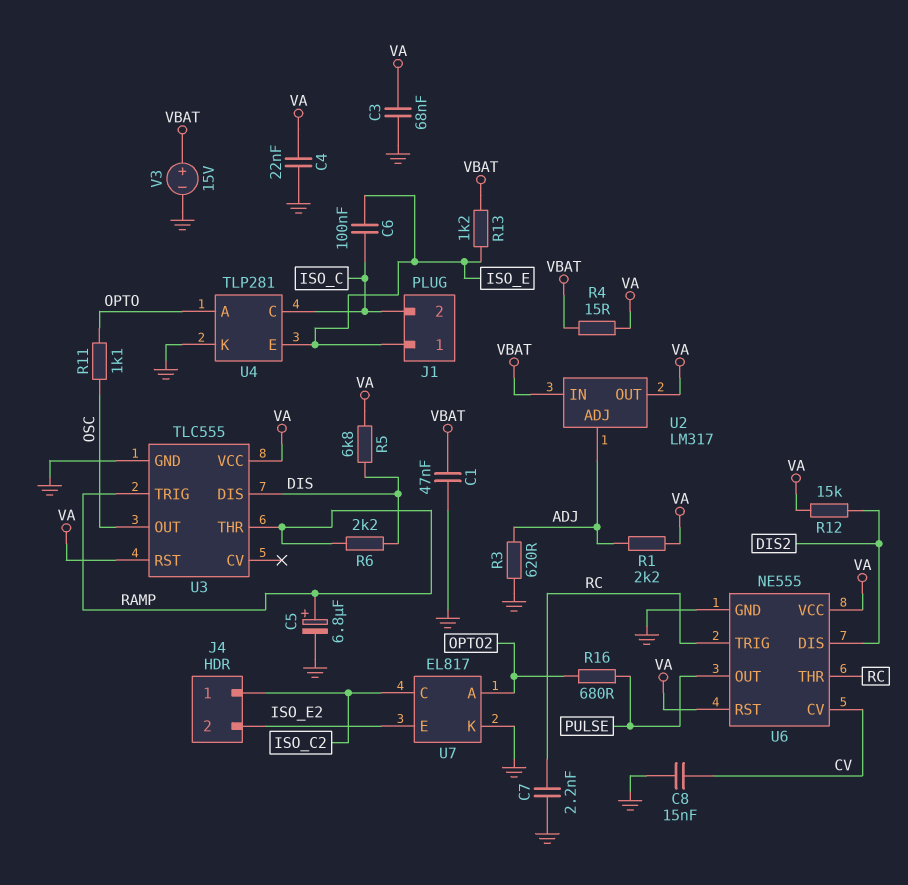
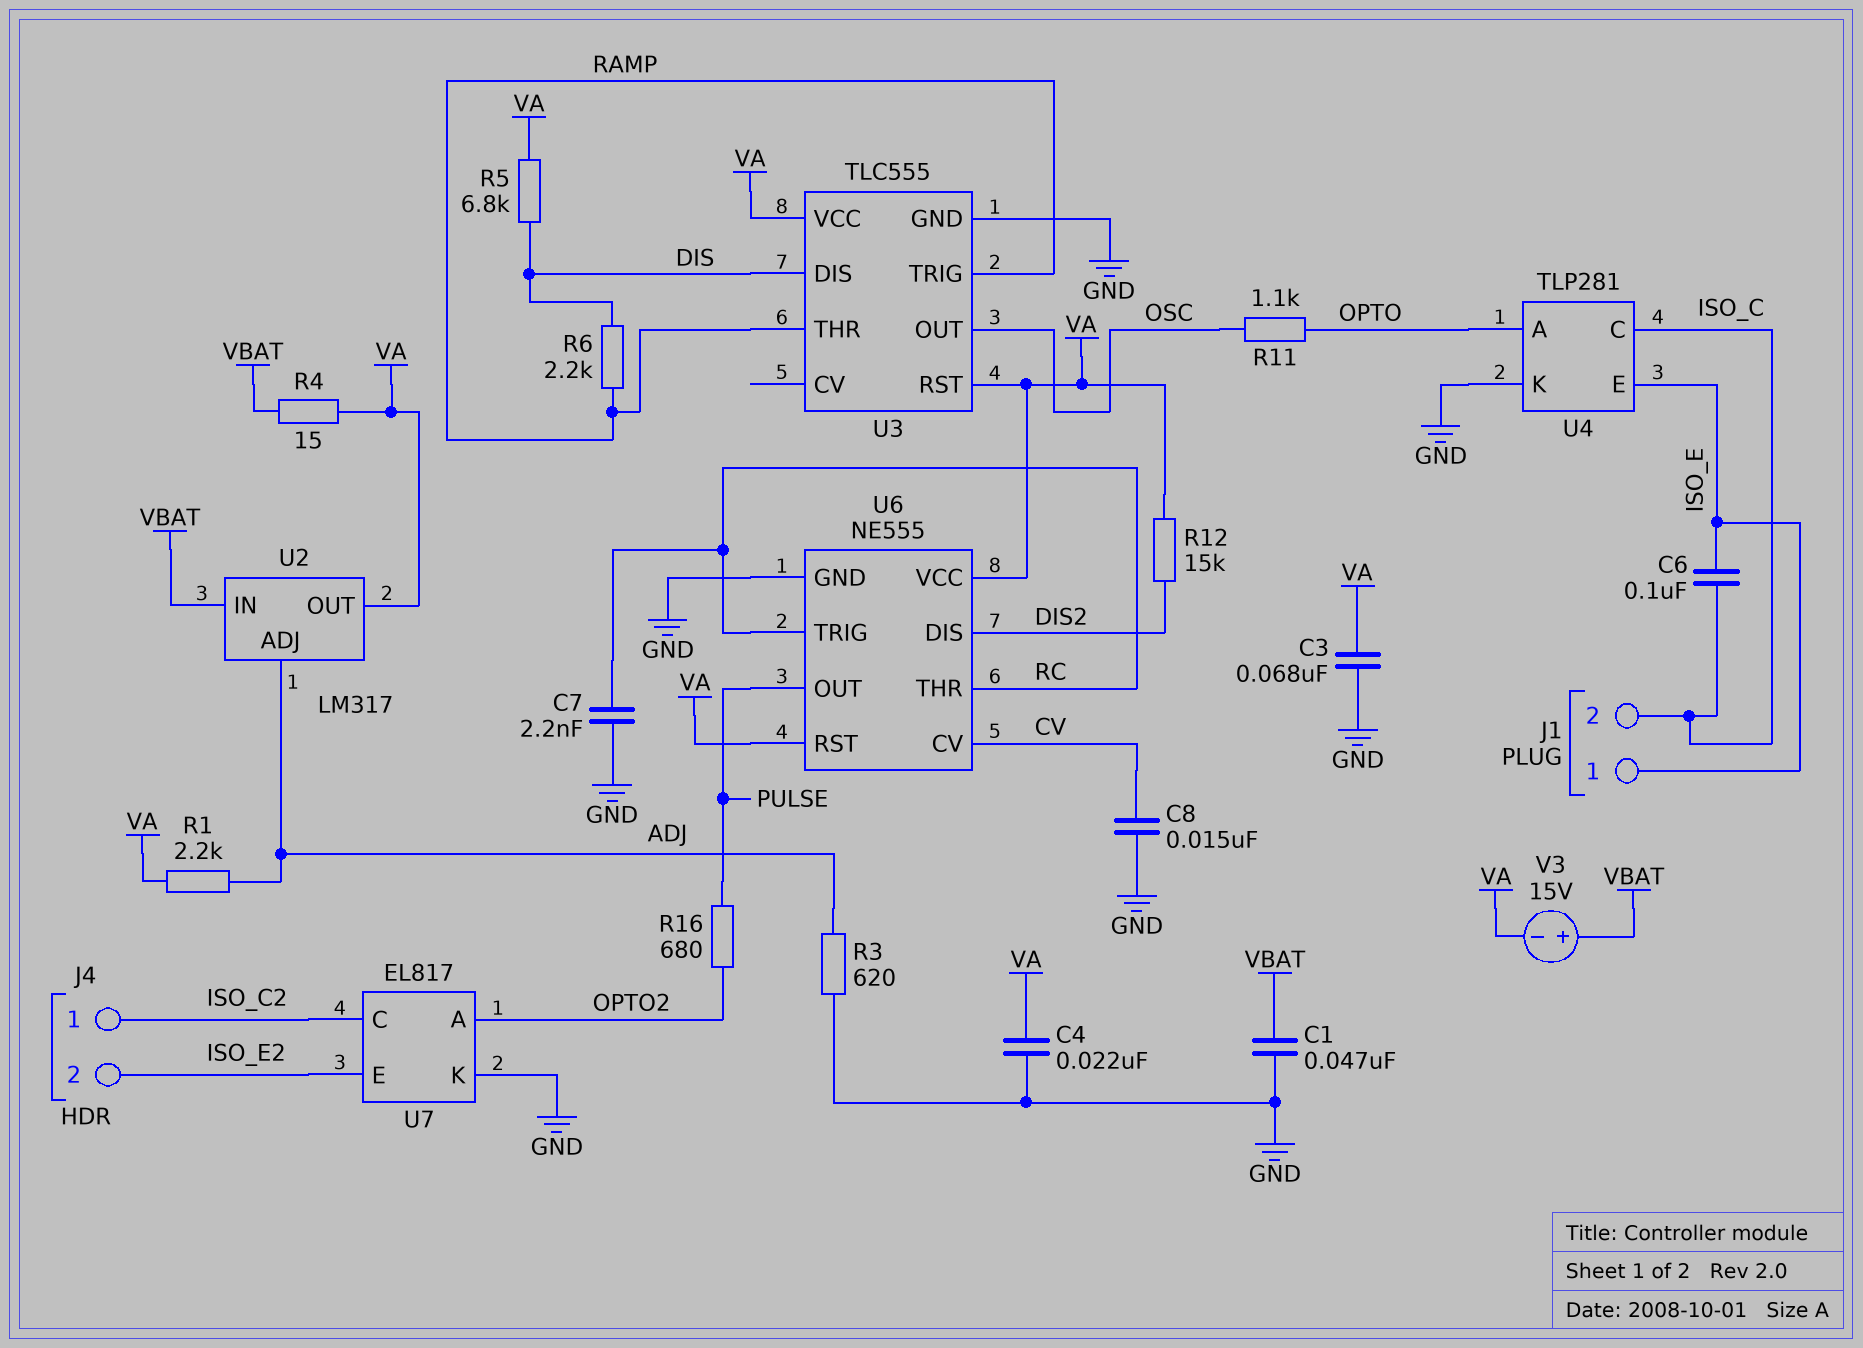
C5: 6.8uF (plus RAMP, minus GND) -> none
R13: 1.2k (ISO_E, VBAT) -> none
V3: 15V (plus VBAT, minus GND) -> 15V (plus VBAT, minus VA)

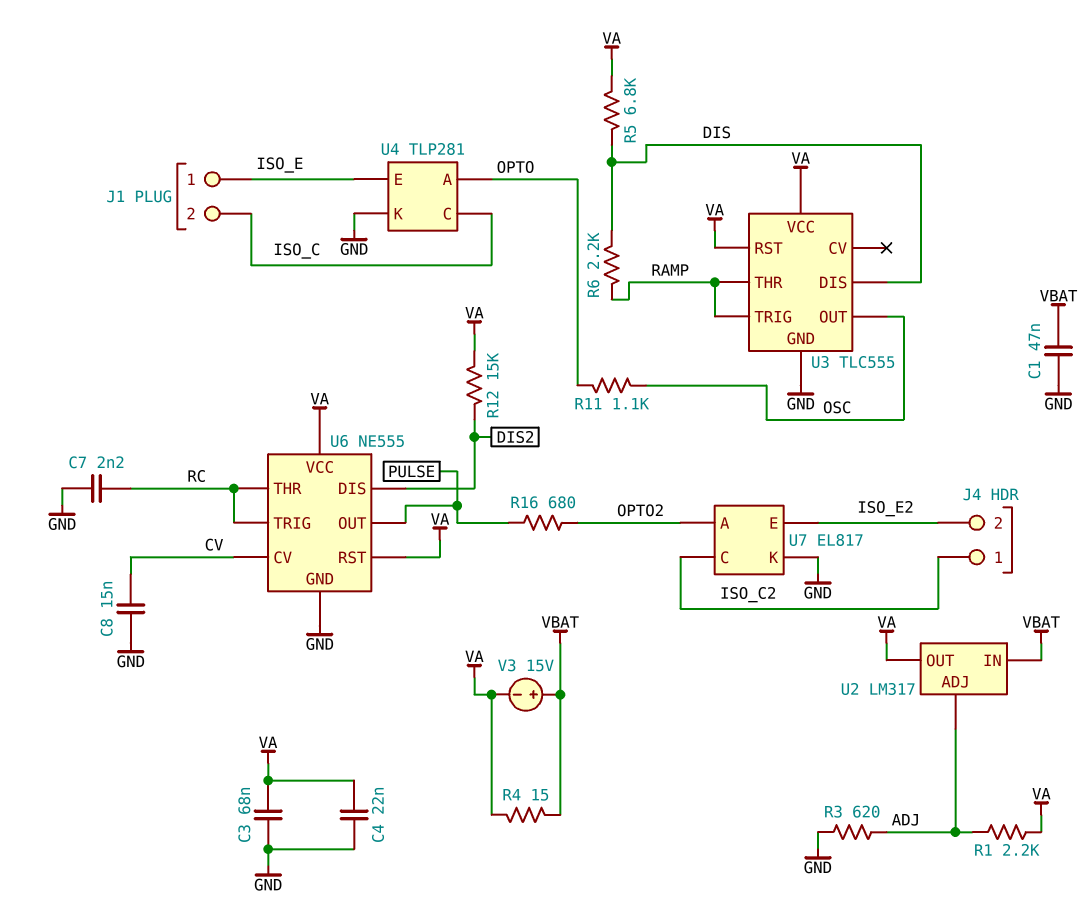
C6: 100nF (ISO_C, ISO_E) -> none

